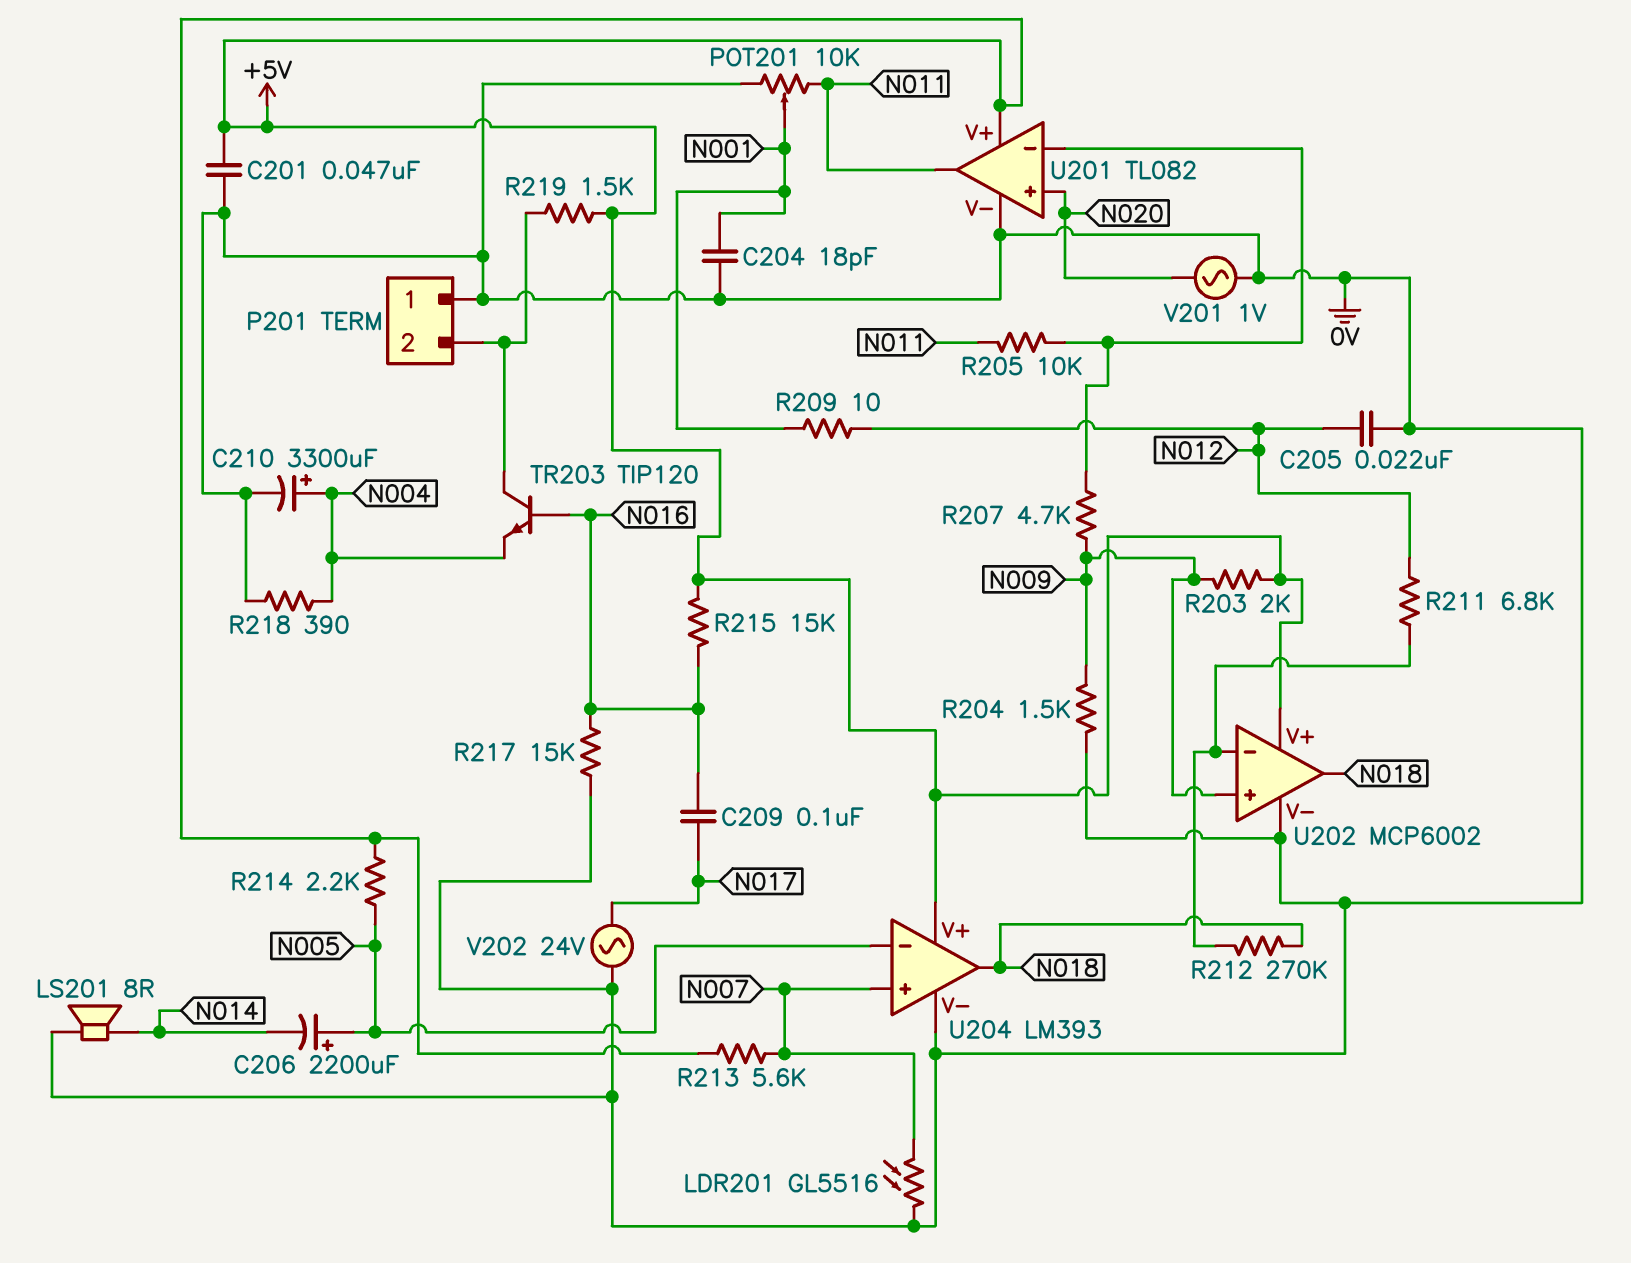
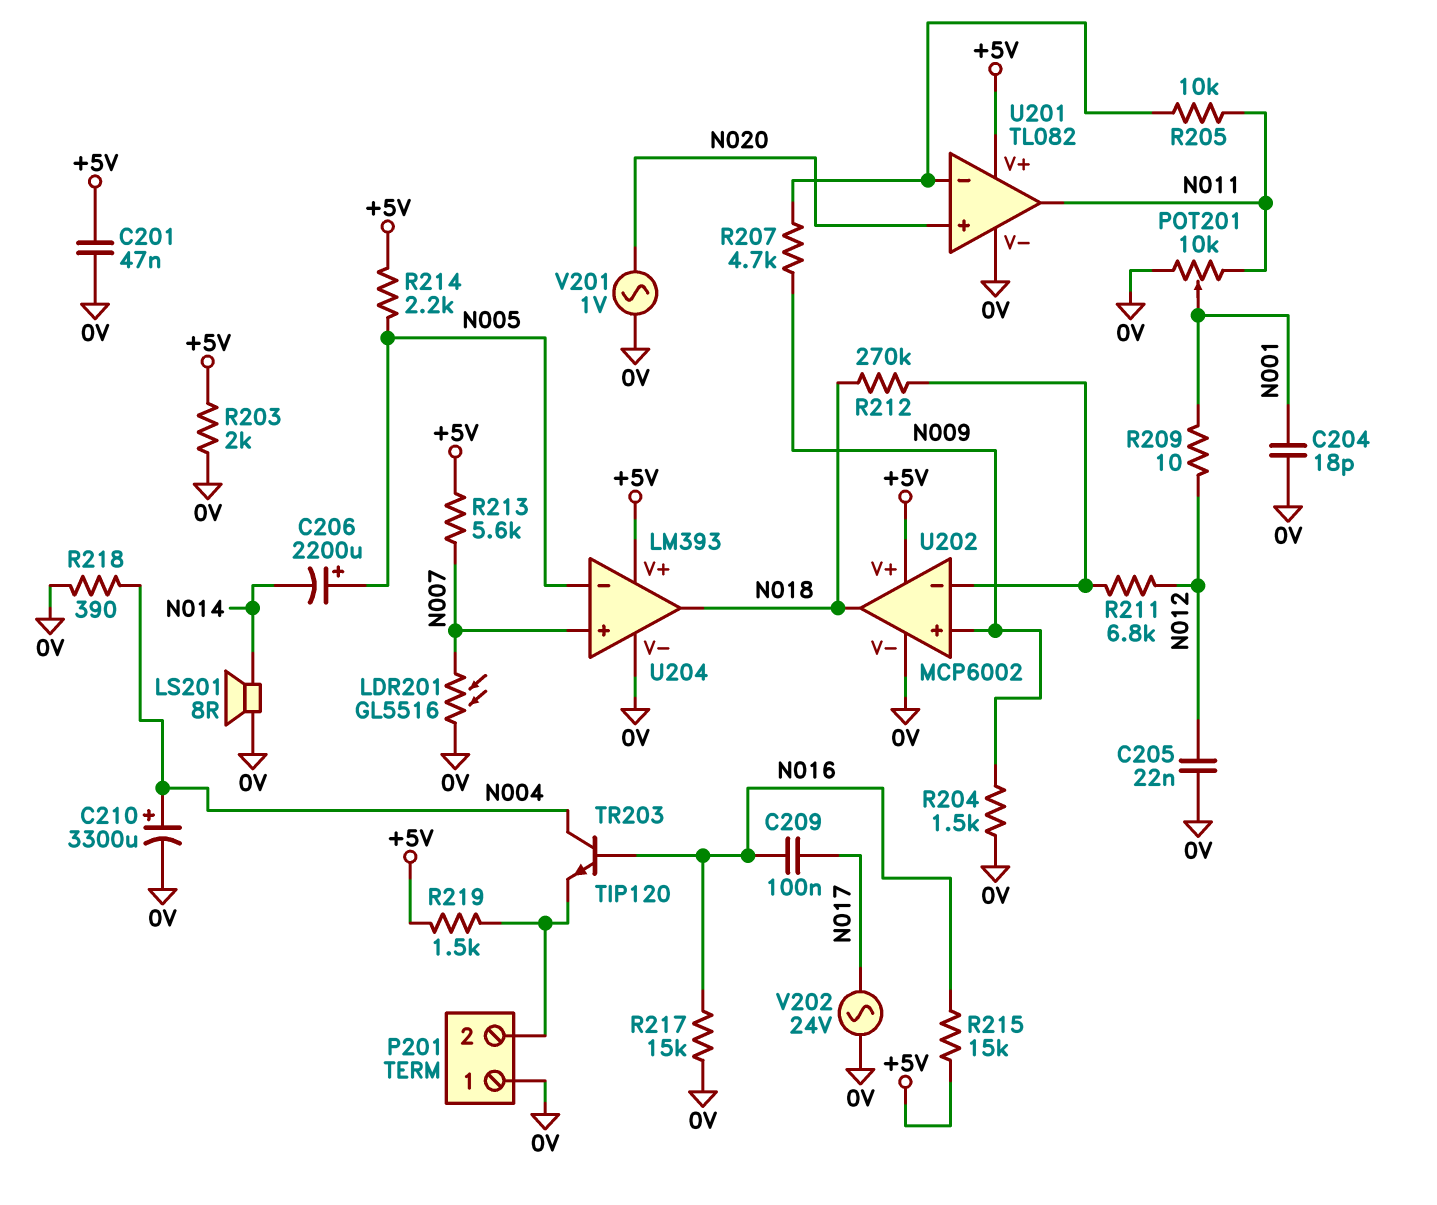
R203: 2k (+5V, N009) -> 2k (+5V, 0V)
TR203: NPN TIP120 (B N016, C P201/2, E N004) -> NPN TIP120 (B N016, C N004, E P201/2)

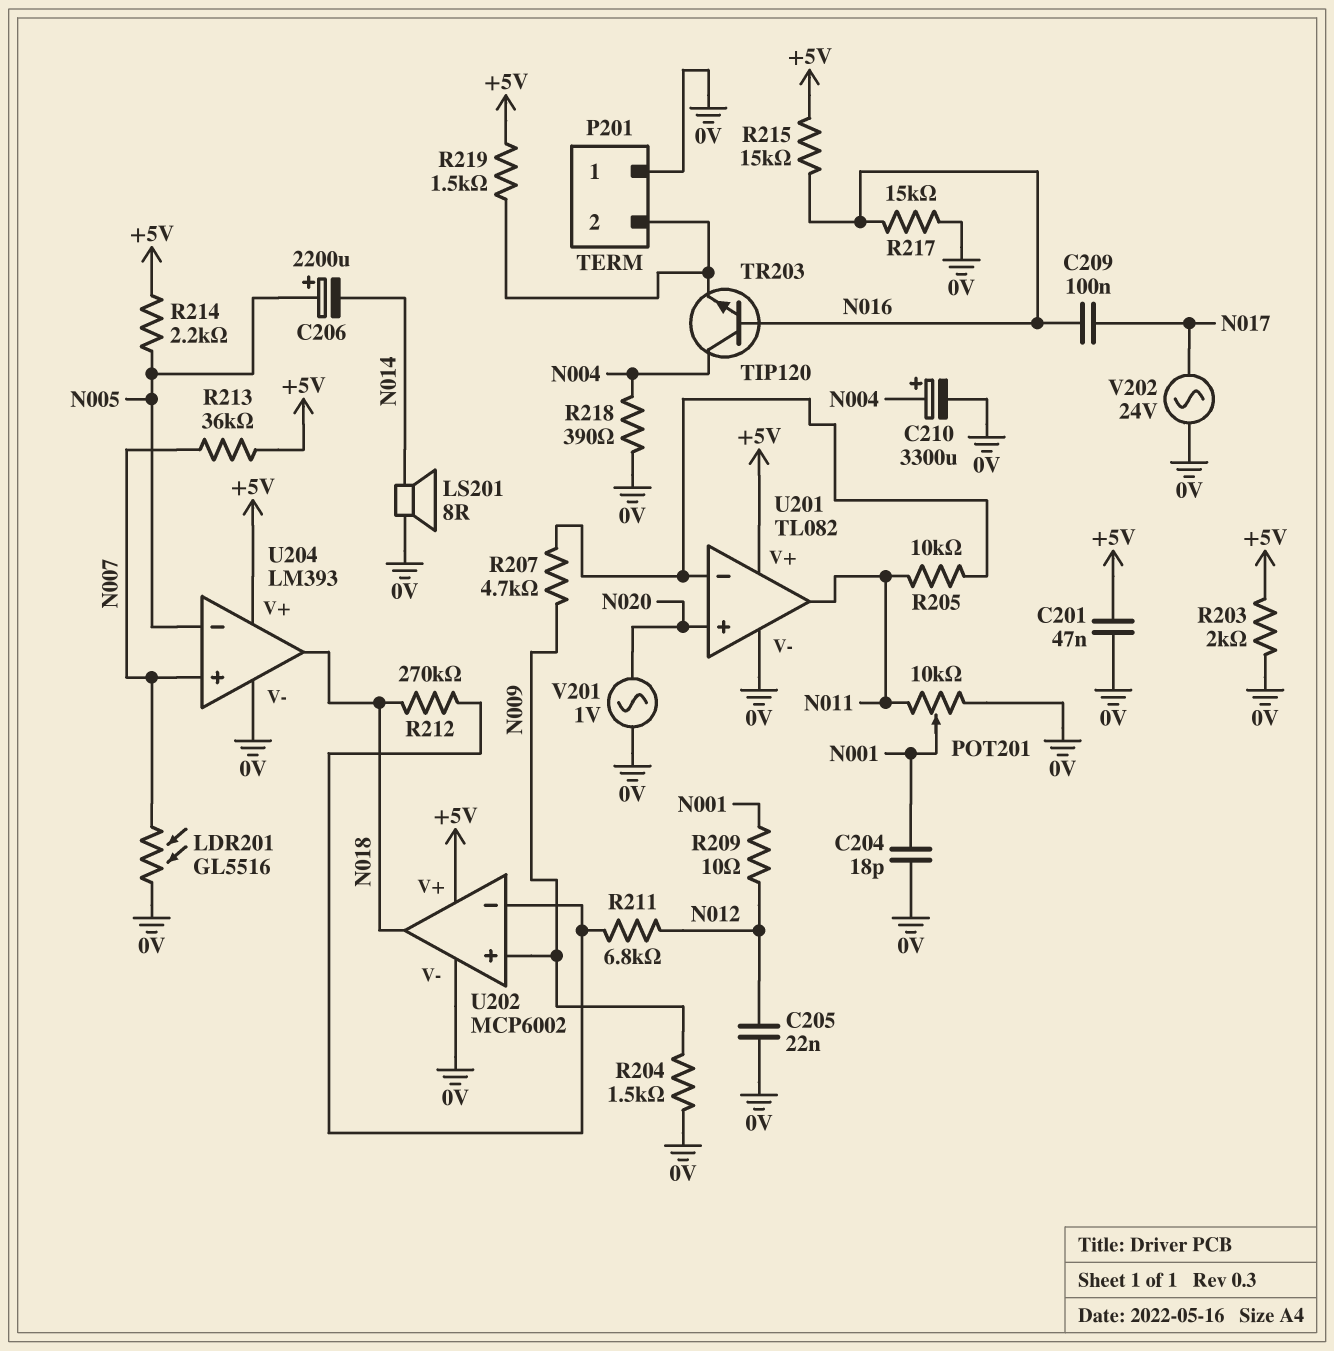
R213: 5.6k (+5V, N007) -> 36k (+5V, N007)

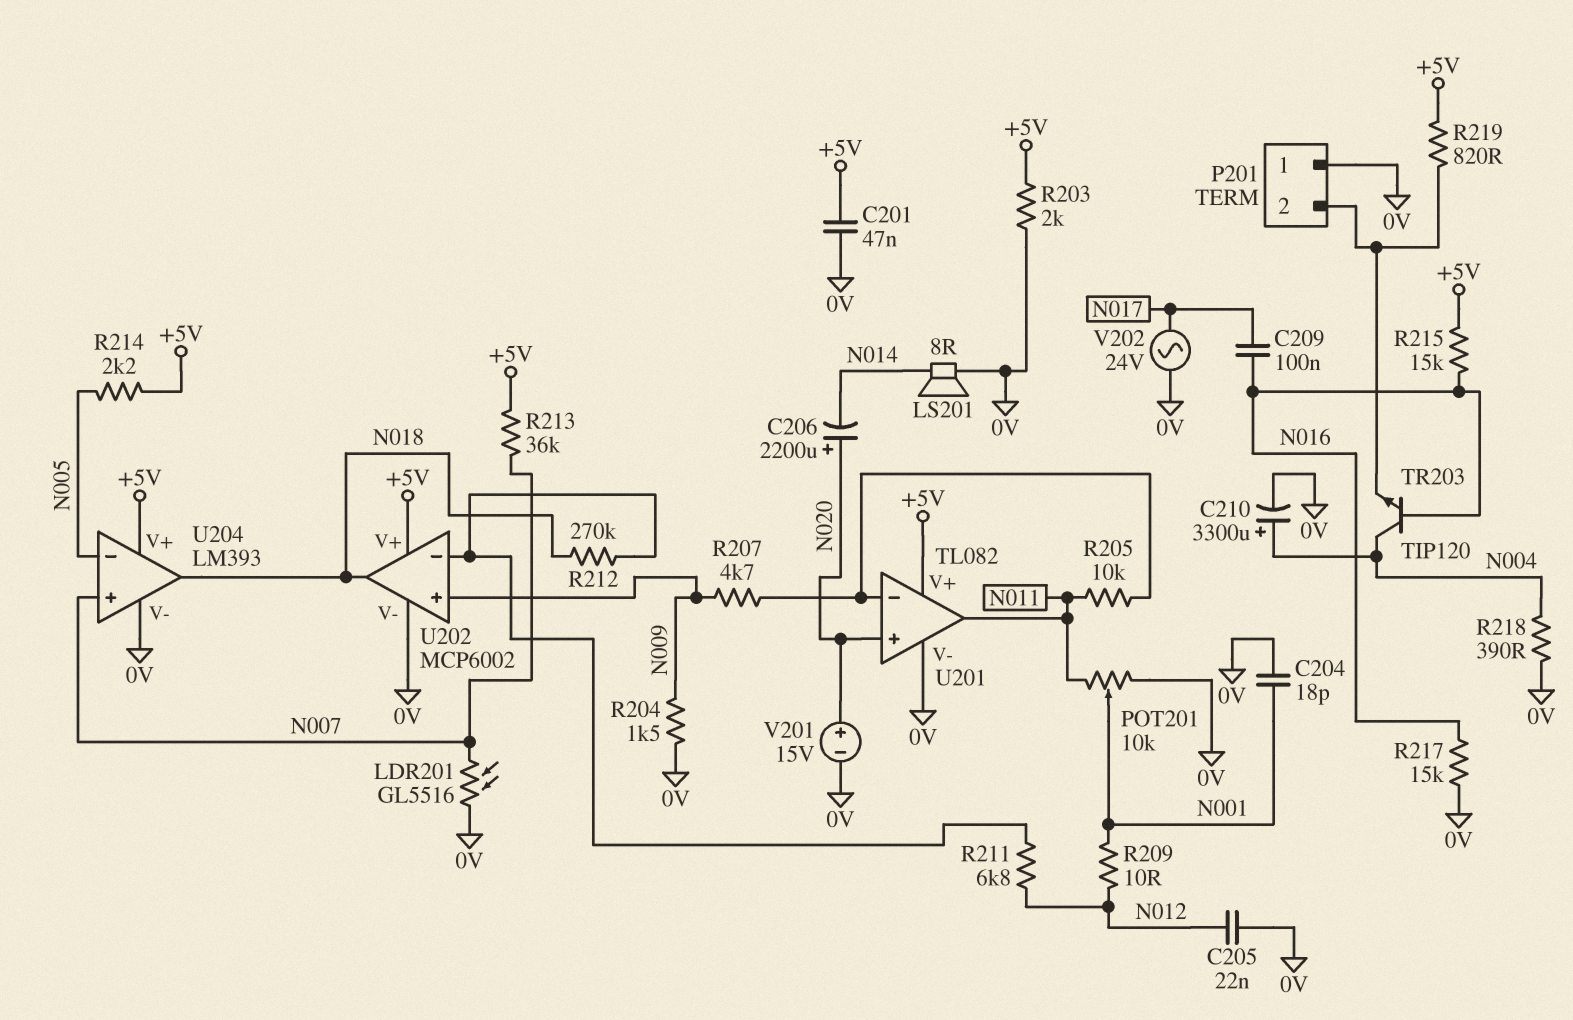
C206: 2200uF (plus N005, minus N014) -> 2200uF (plus N020, minus N014)
R219: 1.5k (+5V, P201/2) -> 820 (+5V, P201/2)
V201: AC 1V (0V, N020) -> 15V (plus N020, minus 0V)

